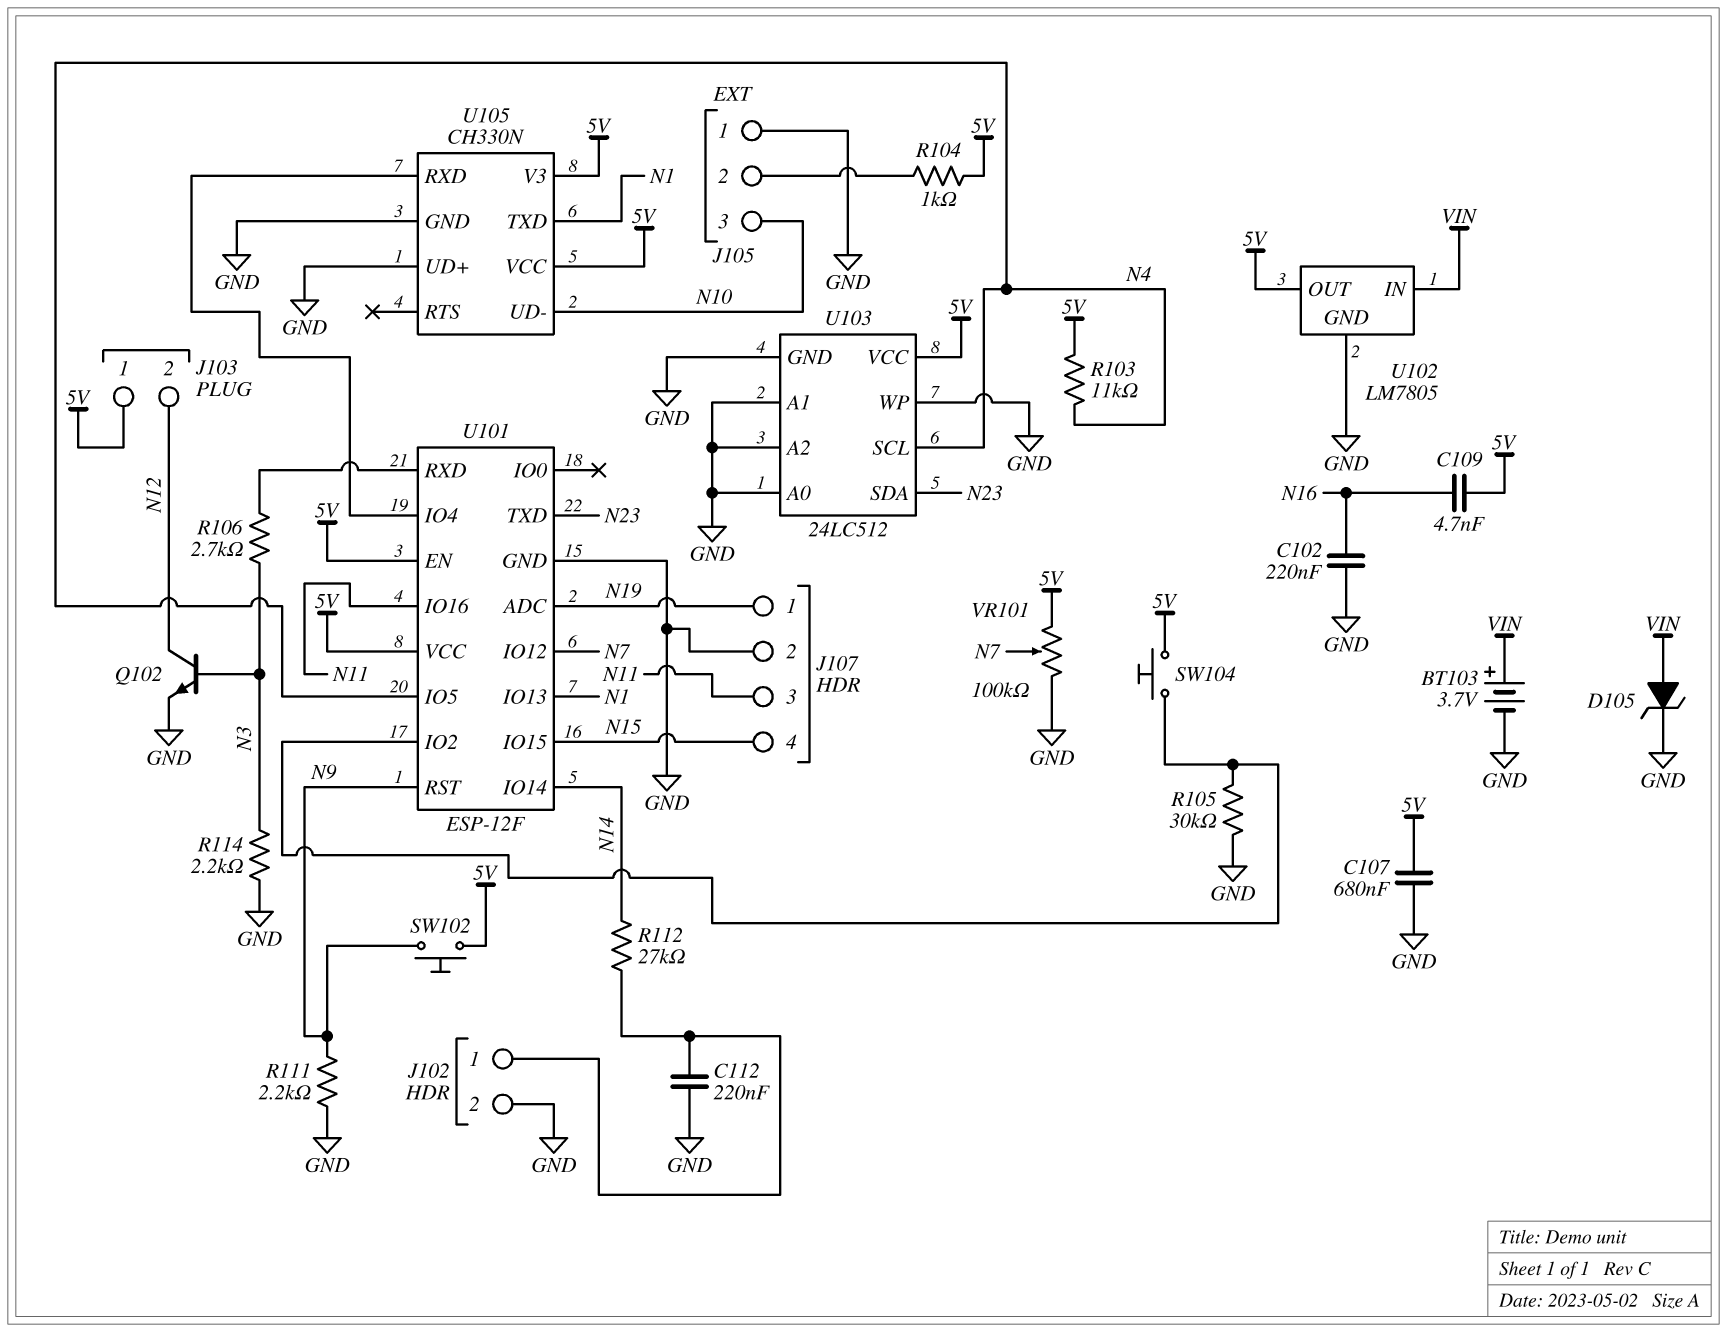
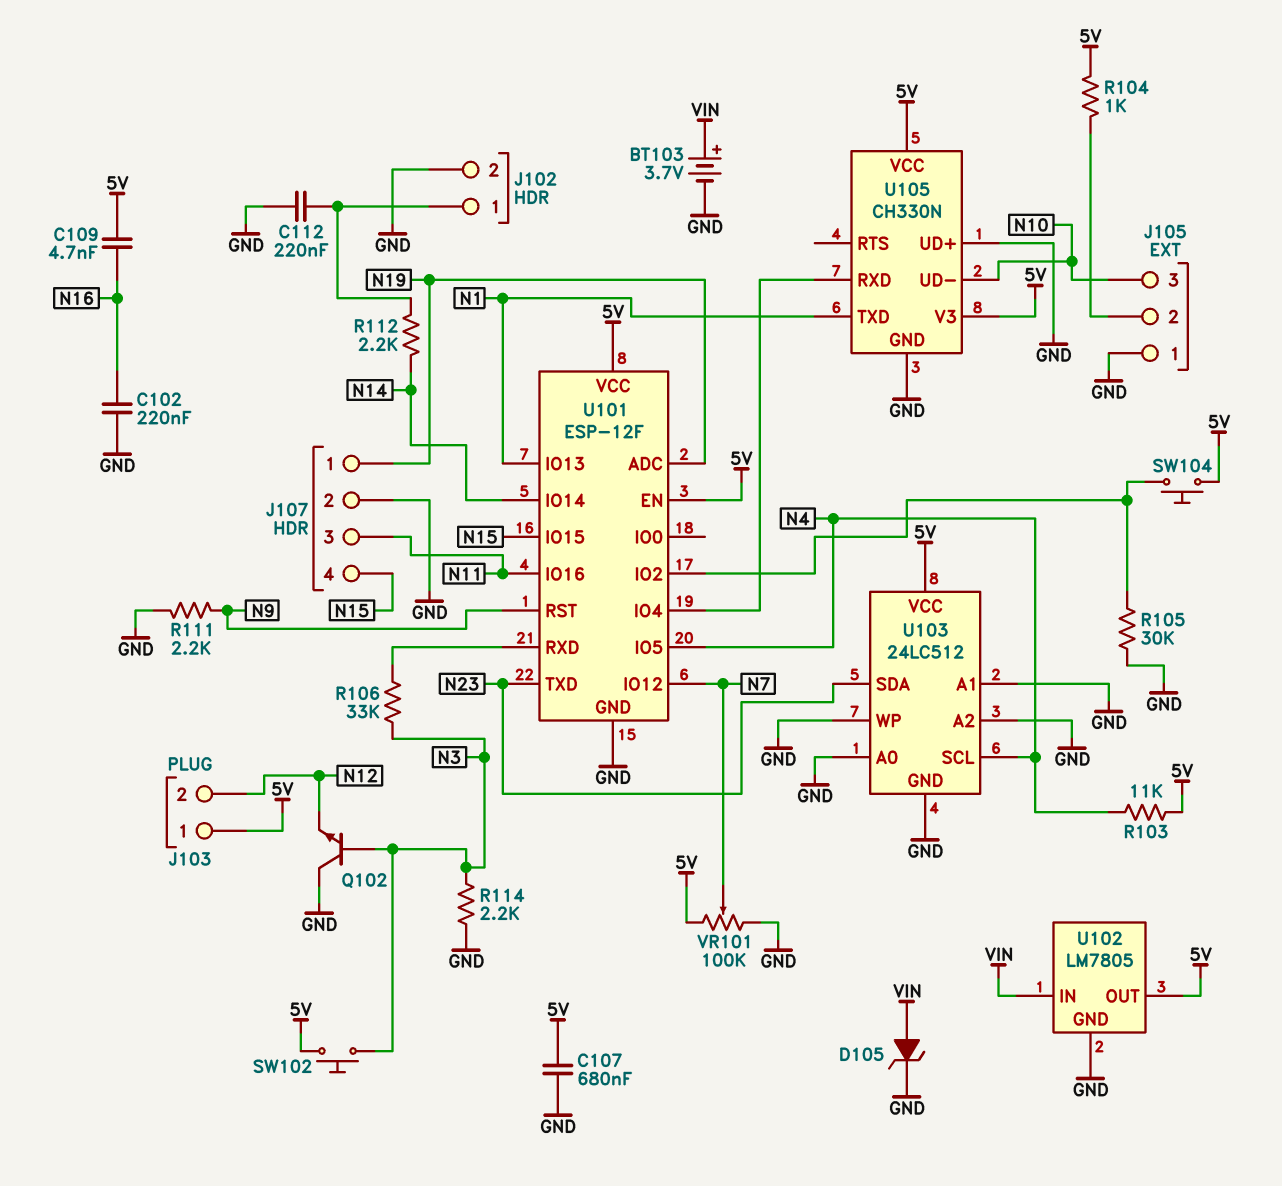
Q102: NPN (B N3, C N12, E GND) -> NPN (B N3, C GND, E N12)
R106: 2.7k (N3, U101/RXD) -> 33k (N3, U101/RXD)
R112: 27k (J102/1, N14) -> 2.2k (J102/1, N14)
SW102: button (5V, N9) -> button (5V, N3)

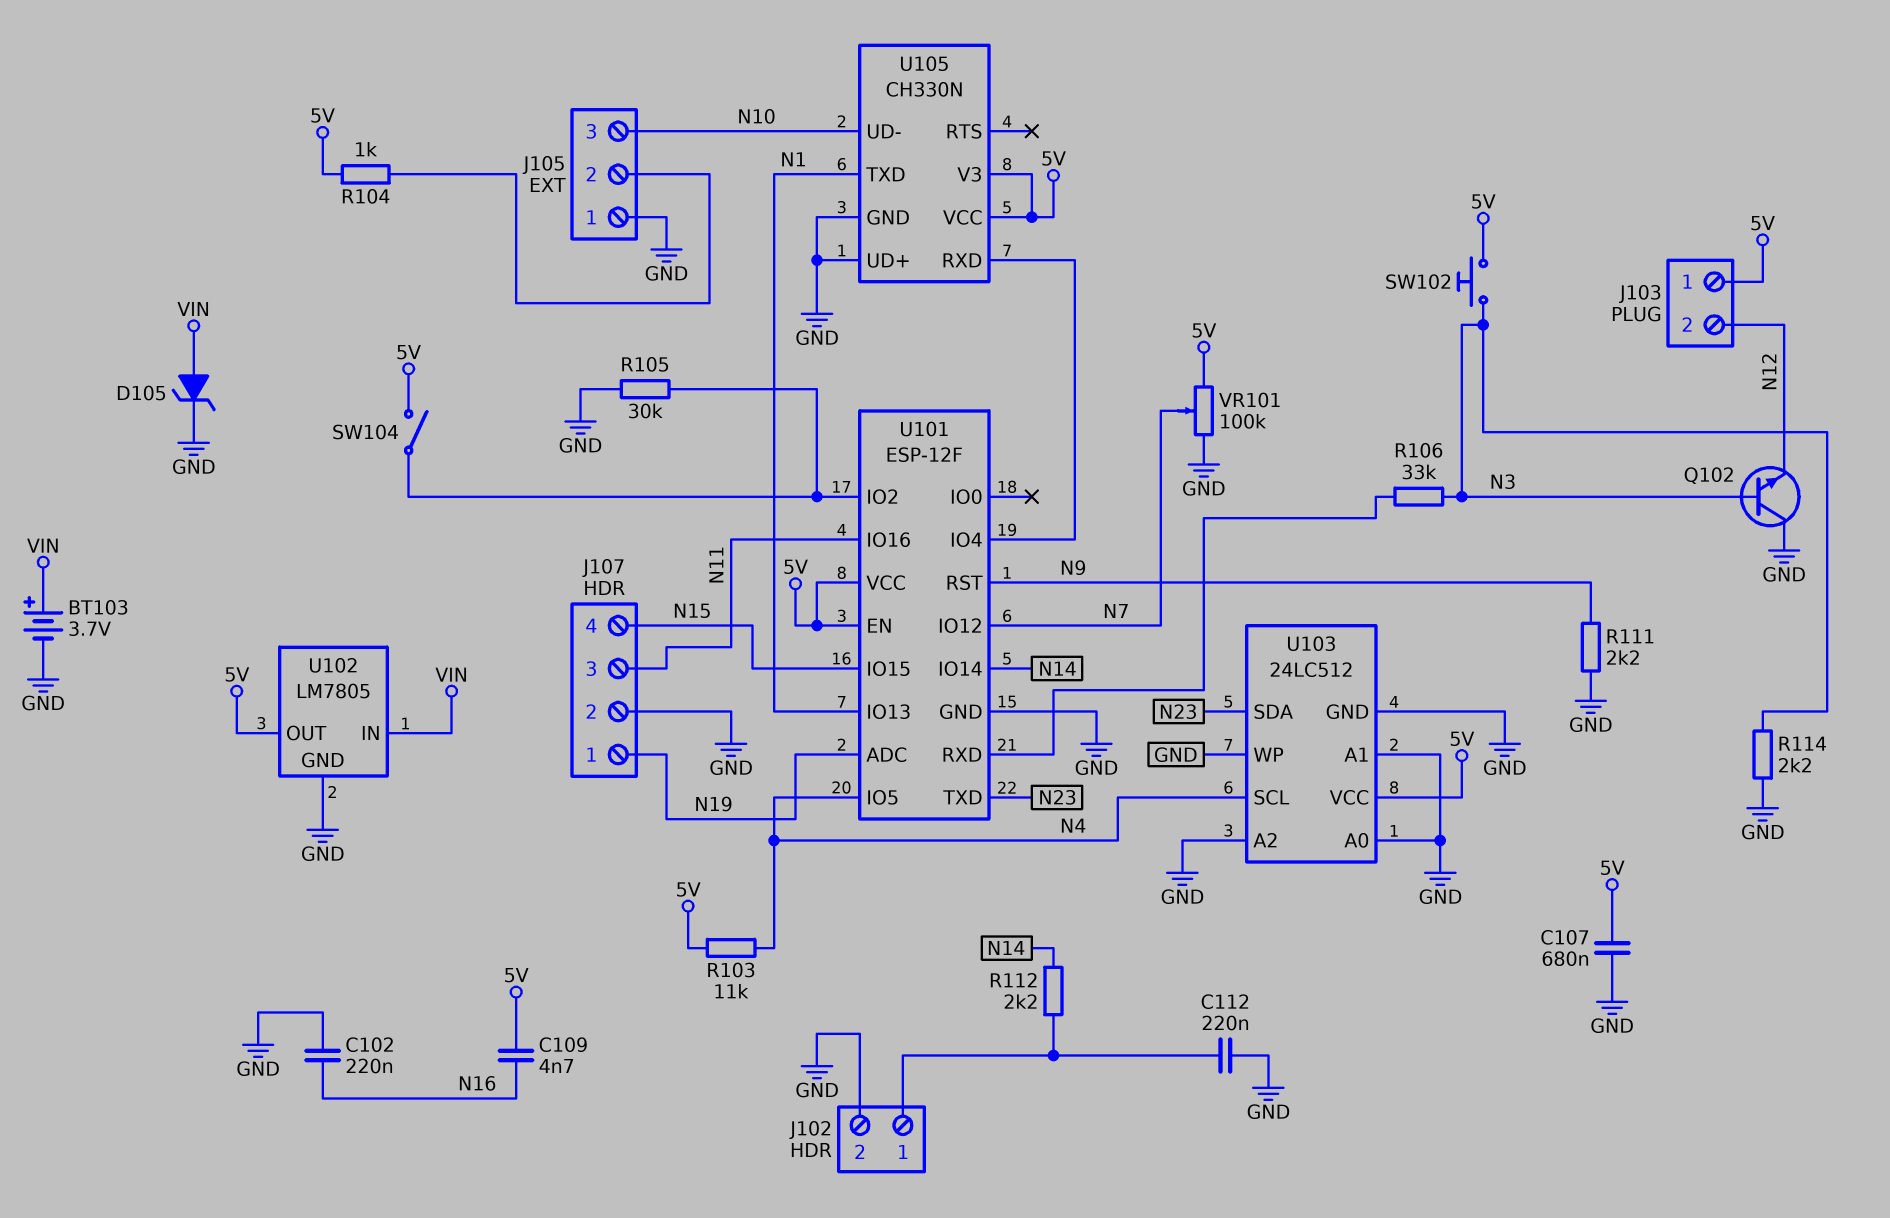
SW104: button (5V, U101/IO2) -> switch (5V, U101/IO2)

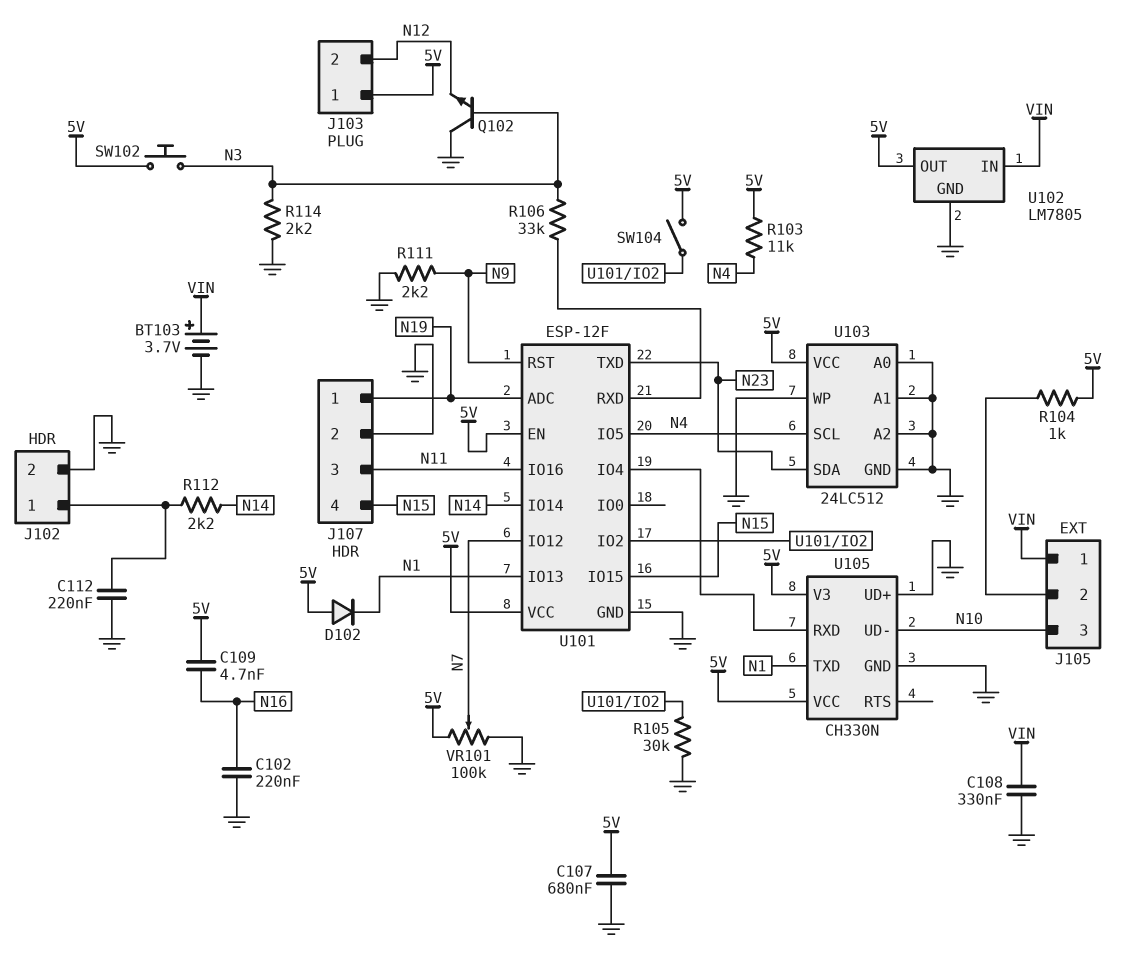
C108: none -> 330nF (GND, VIN)
D102: none -> diode (A 5V, K N1)
D105: zener (A VIN, K GND) -> none
J105 pin 1: GND -> VIN

